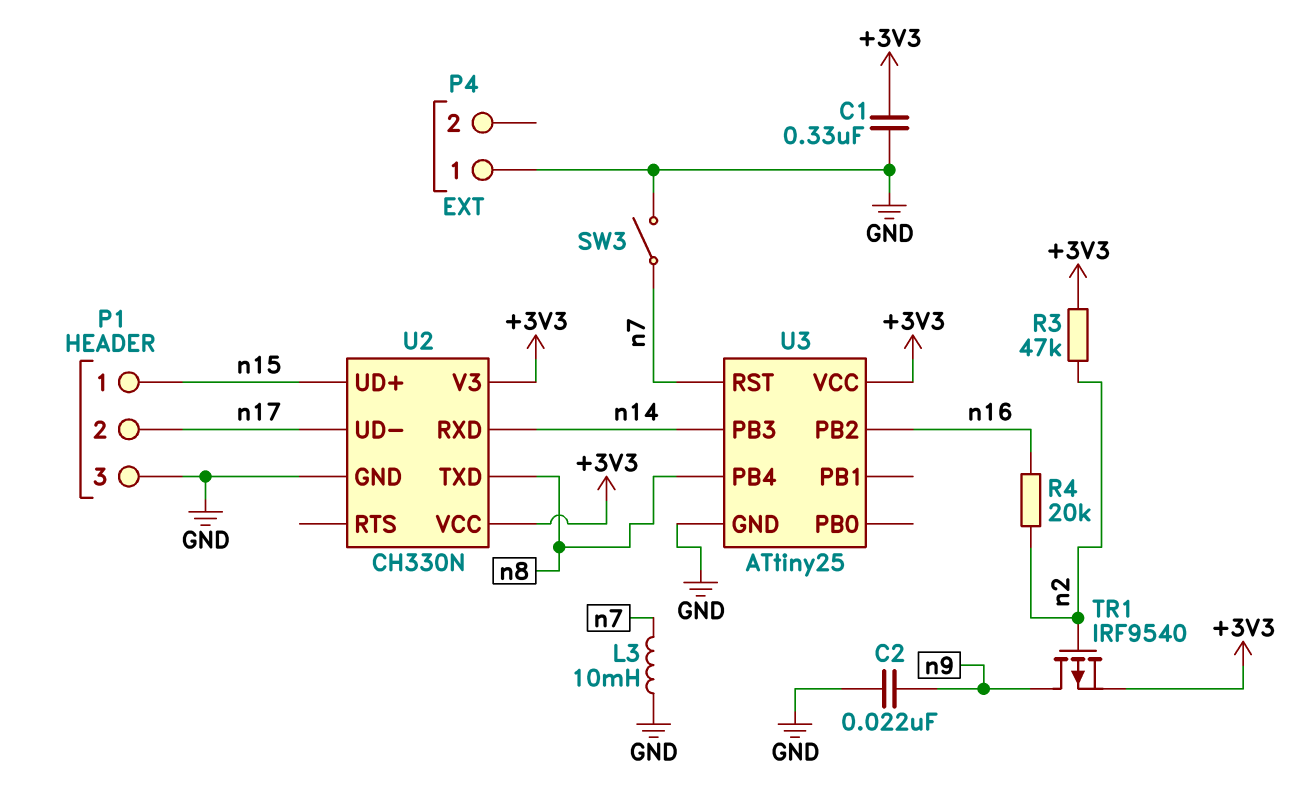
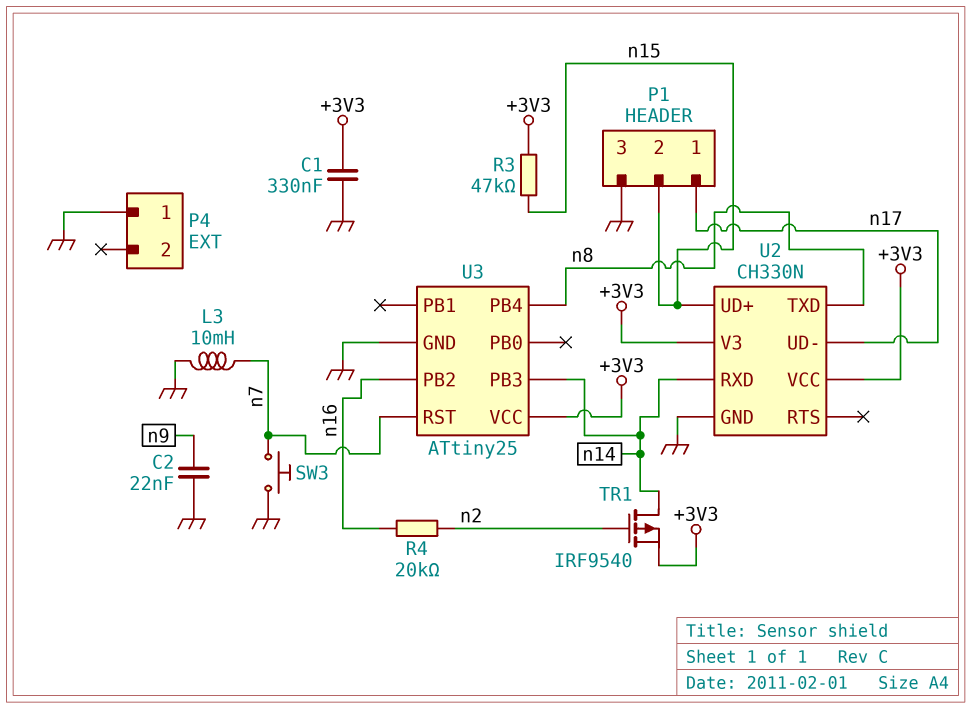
P1 pin 1: n15 -> n17
P1 pin 2: n17 -> n15
R3: 47k (+3V3, n2) -> 47k (+3V3, n15)
SW3: switch (GND, n7) -> button (GND, n7)
TR1: PMOS IRF9540 (G n2, D n9, S +3V3) -> PMOS IRF9540 (G n2, D n14, S +3V3)

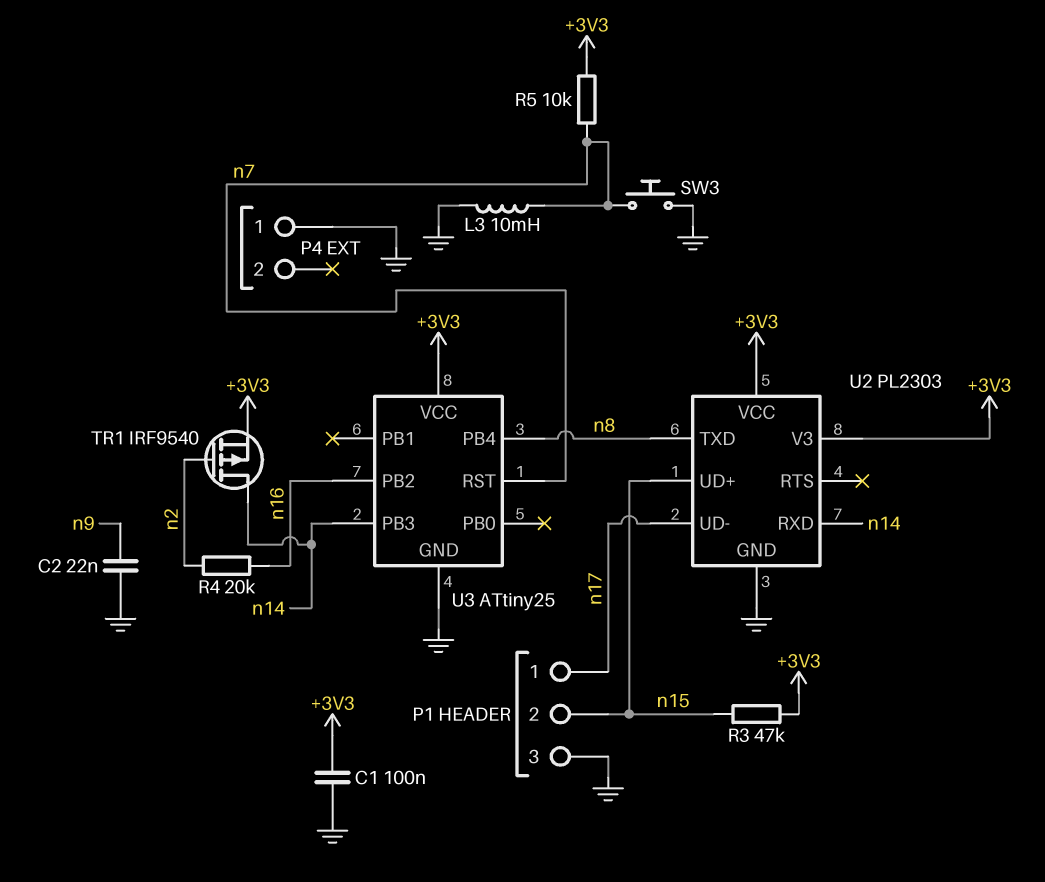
C1: 330nF (+3V3, GND) -> 100nF (+3V3, GND)
R5: none -> 10k (+3V3, n7)
U2: CH330N -> PL2303

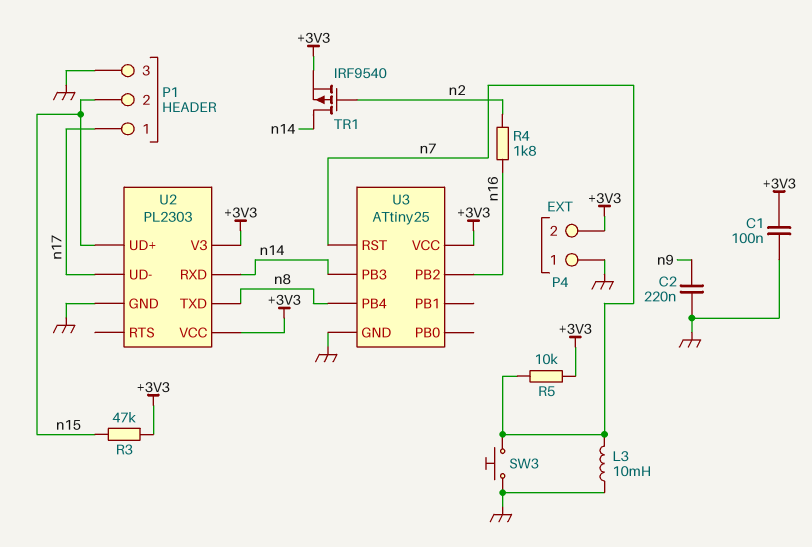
C2: 22nF (GND, n9) -> 220nF (GND, n9)
P4 pin 2: none -> +3V3
R4: 20k (n2, n16) -> 1.8k (n2, n16)

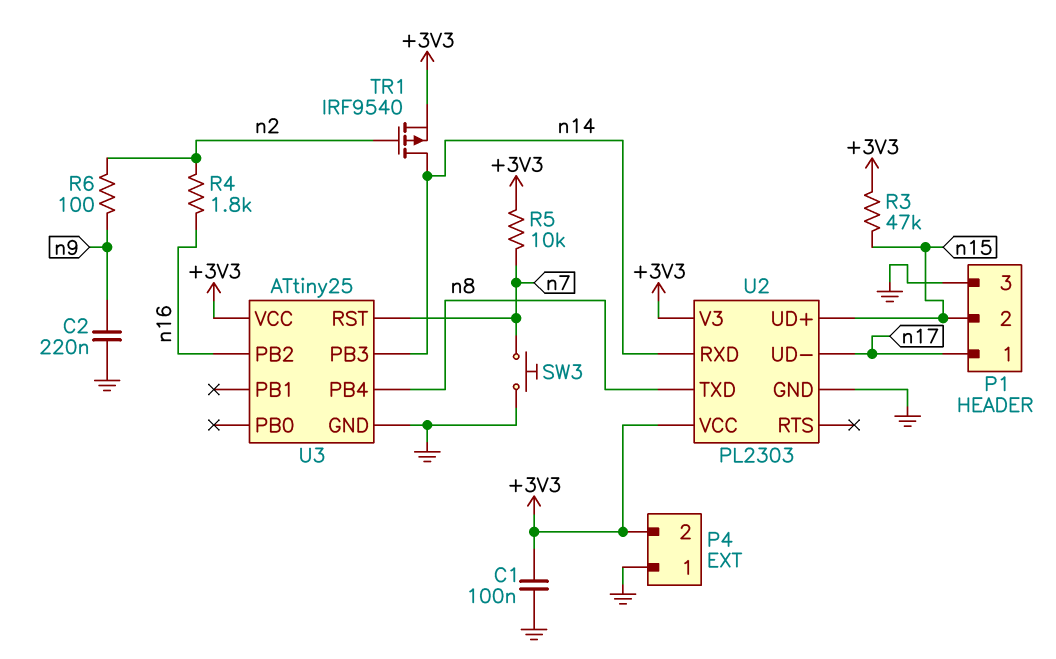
L3: 10mH (GND, n7) -> none
R6: none -> 100 (n2, n9)

